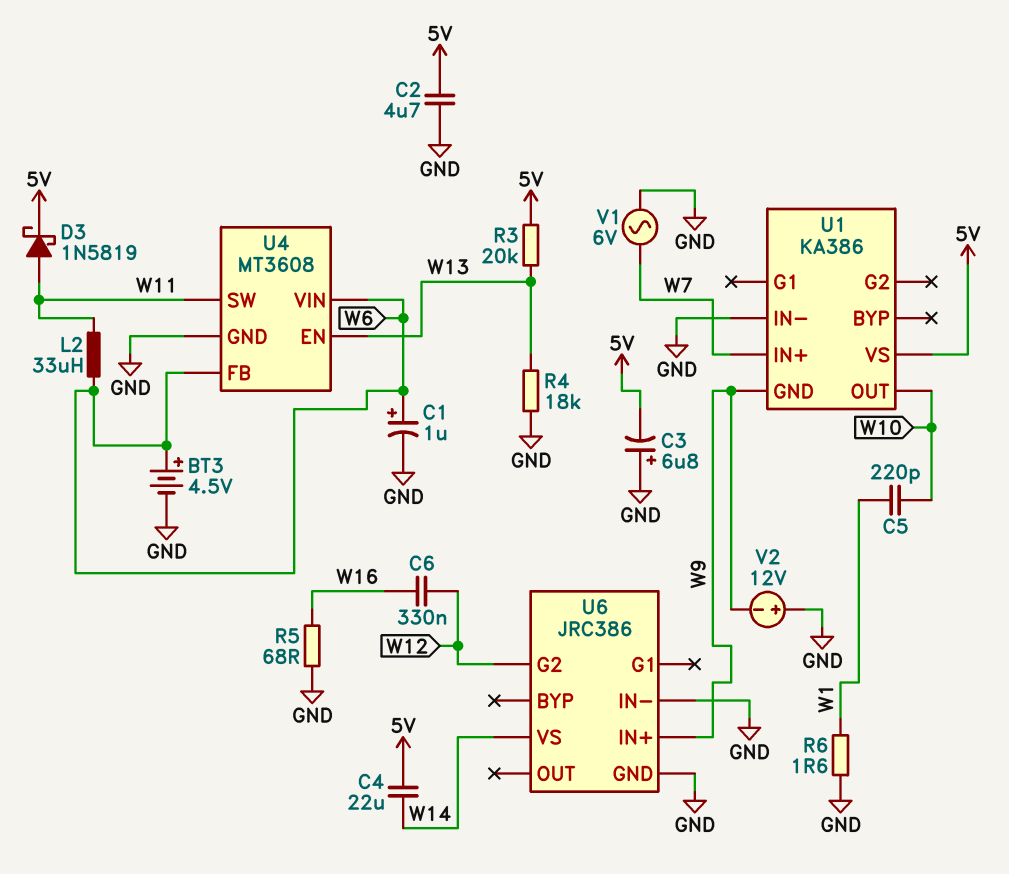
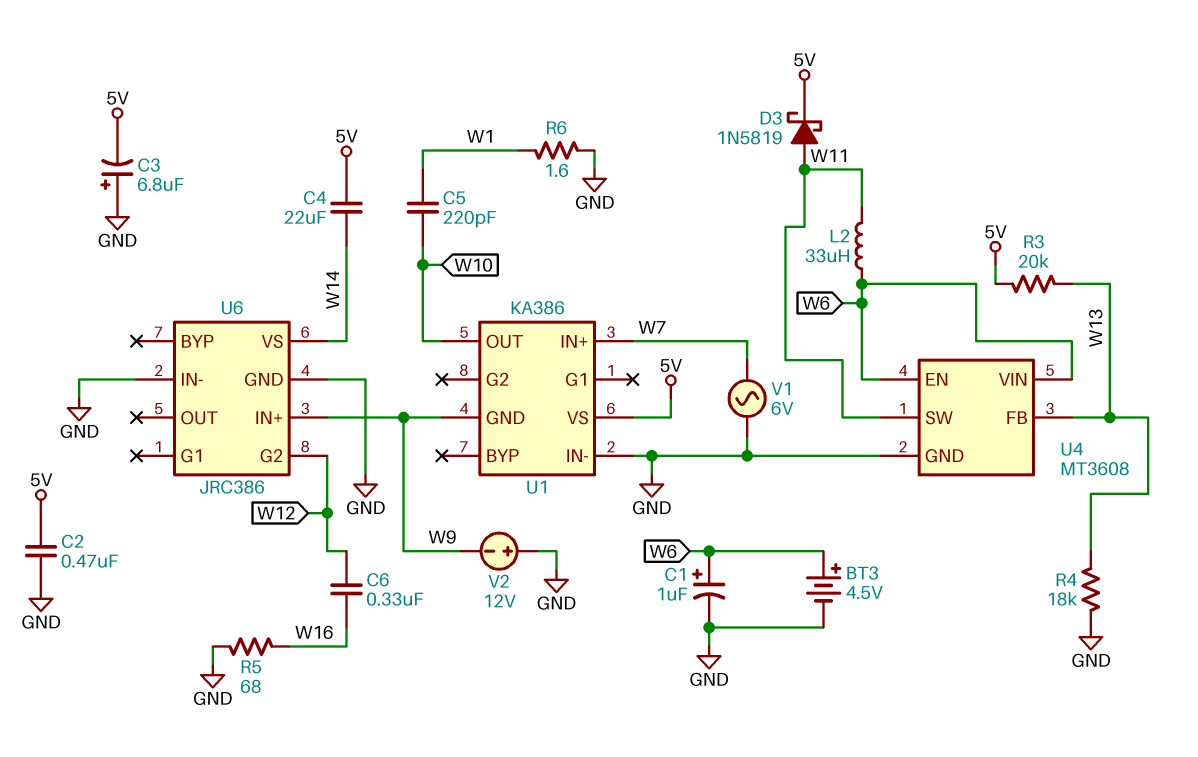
C2: 4.7uF (5V, GND) -> 470nF (5V, GND)
U4 pin EN: W13 -> W6
U4 pin FB: W6 -> W13

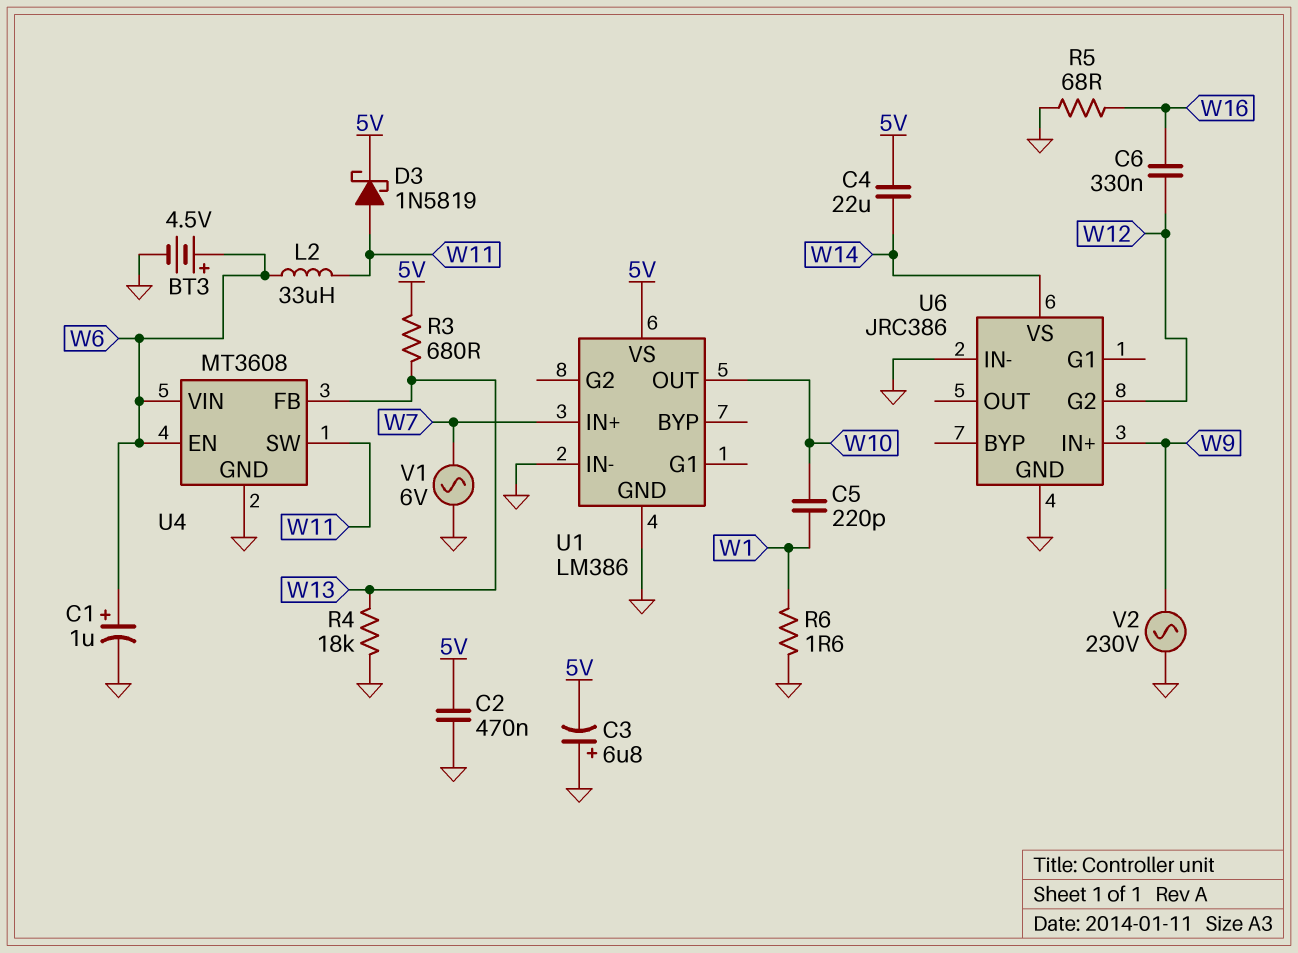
R3: 20k (5V, W13) -> 680 (5V, W13)
U1: KA386 -> LM386
U1 pin GND: W9 -> GND
V2: 12V (plus GND, minus W9) -> AC 230V (GND, W9)

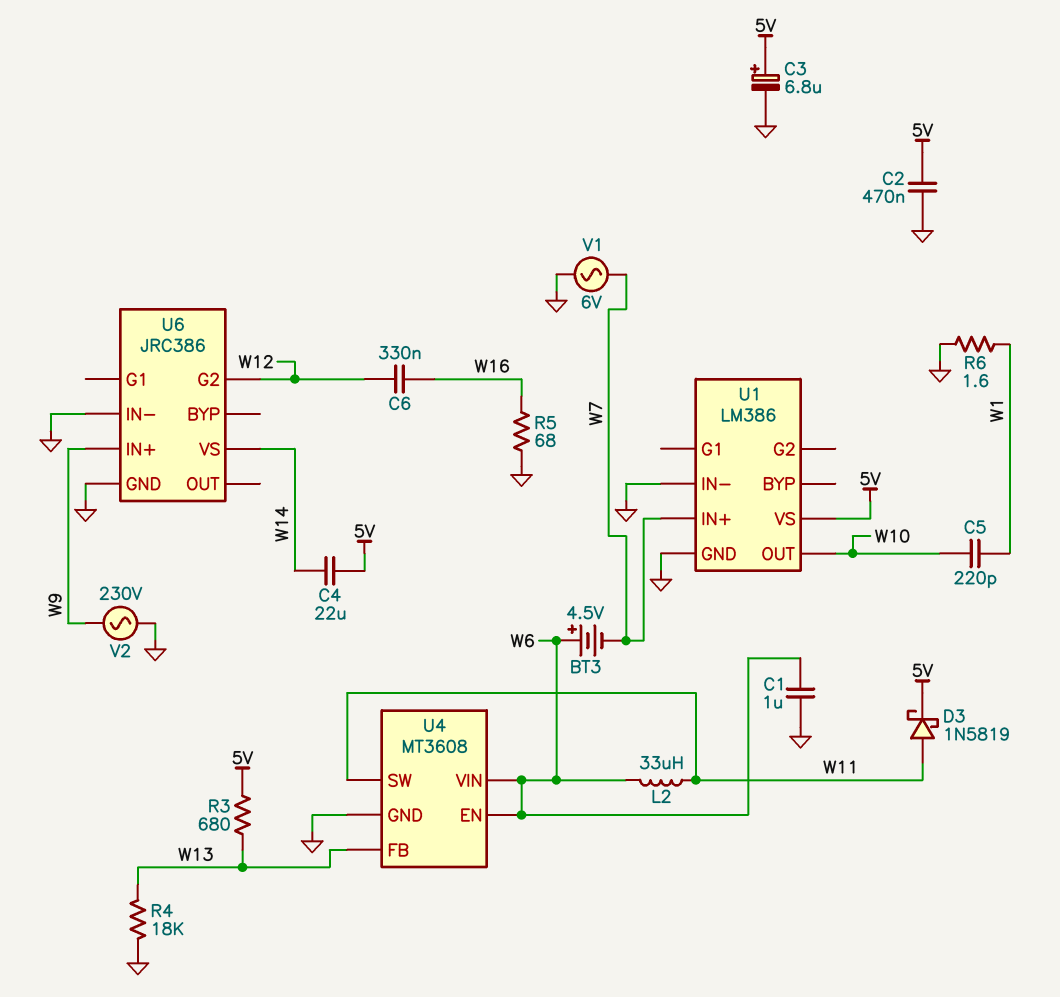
BT3: 4.5V (plus W6, minus GND) -> 4.5V (plus W6, minus W7)
C1: 1uF (plus W6, minus GND) -> 1uF (GND, W6)
C3: 6.8uF (plus GND, minus 5V) -> 6.8uF (plus 5V, minus GND)

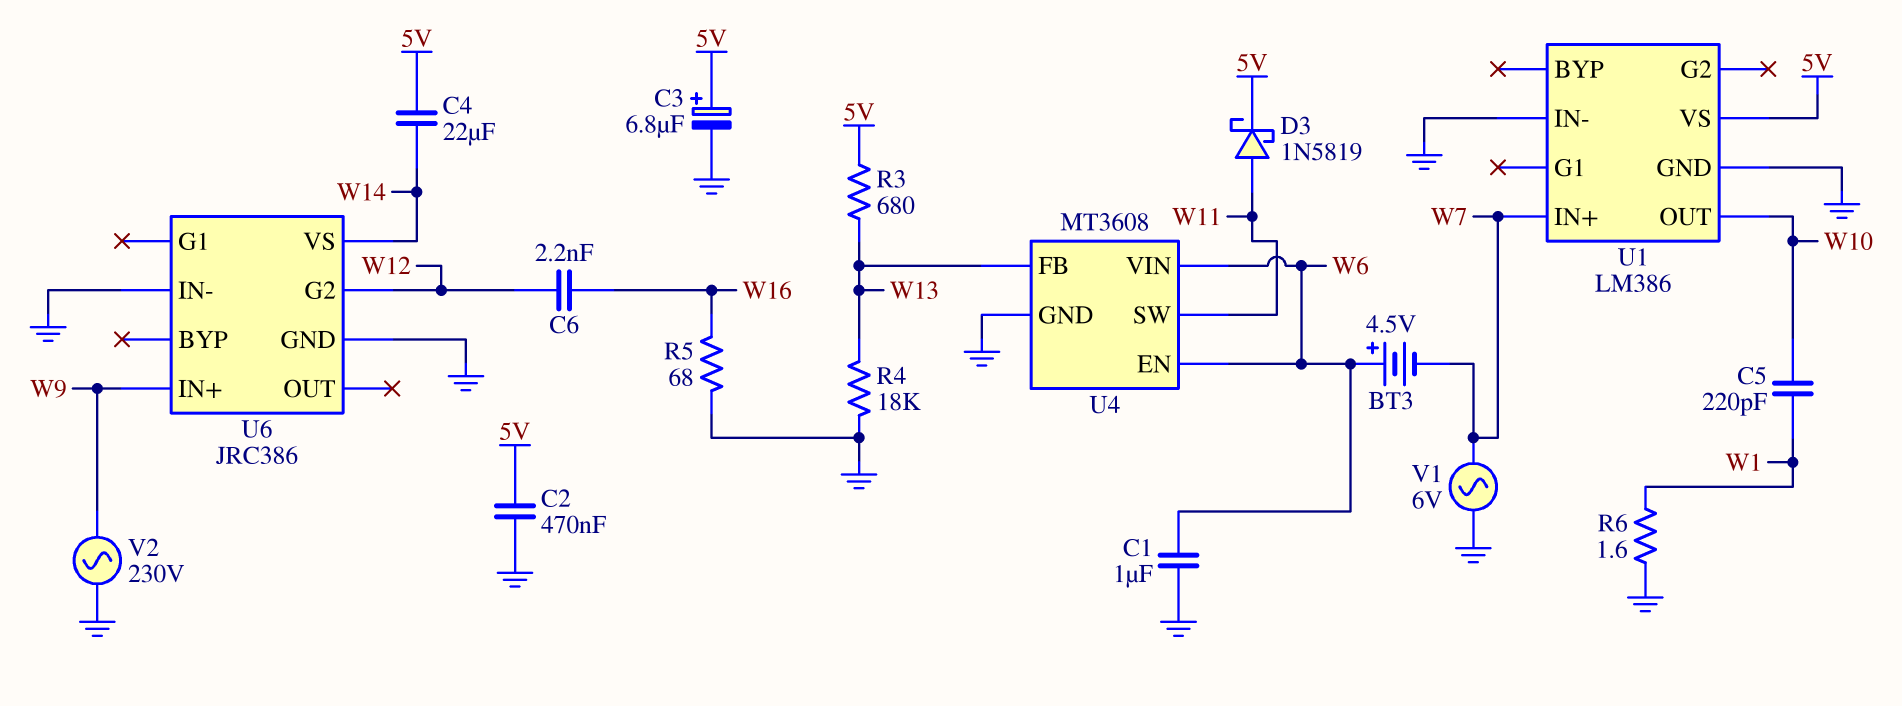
C6: 330nF (W12, W16) -> 2.2nF (W12, W16)
L2: 33uH (W6, W11) -> none

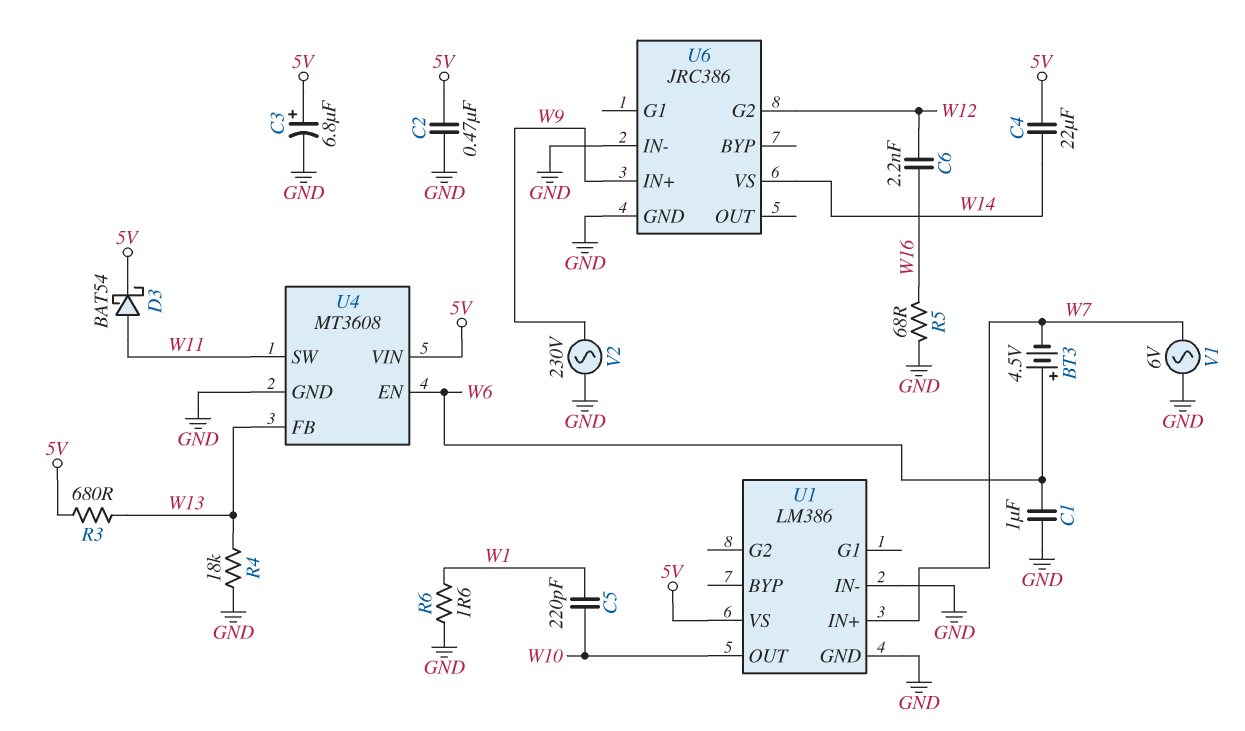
D3: schottky 1N5819 (A W11, K 5V) -> schottky BAT54 (A W11, K 5V)
U4 pin VIN: W6 -> 5V

